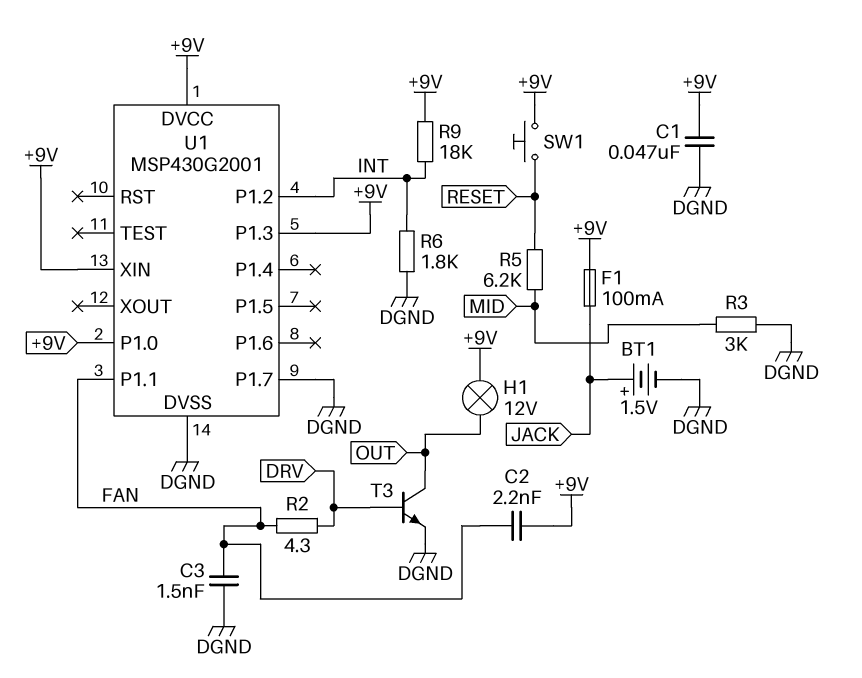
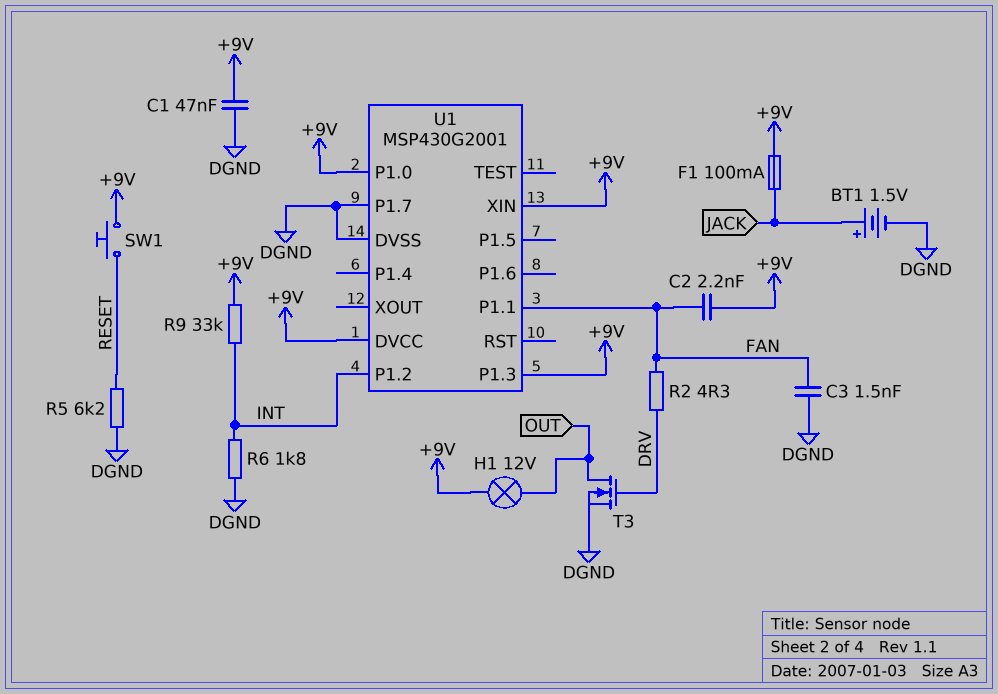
R3: 3k (DGND, MID) -> none
R5: 6.2k (MID, RESET) -> 6.2k (DGND, RESET)
R9: 18k (+9V, INT) -> 33k (+9V, INT)
T3: NPN (B DRV, C OUT, E DGND) -> NMOS (G DRV, D OUT, S DGND)

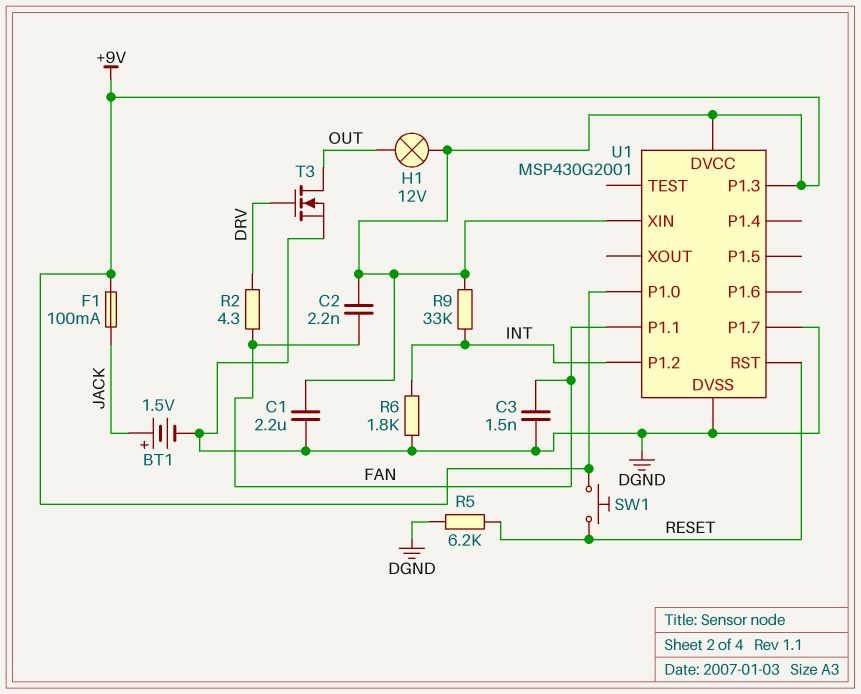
C1: 47nF (+9V, DGND) -> 2.2uF (+9V, DGND)
U1 pin RST: none -> RESET

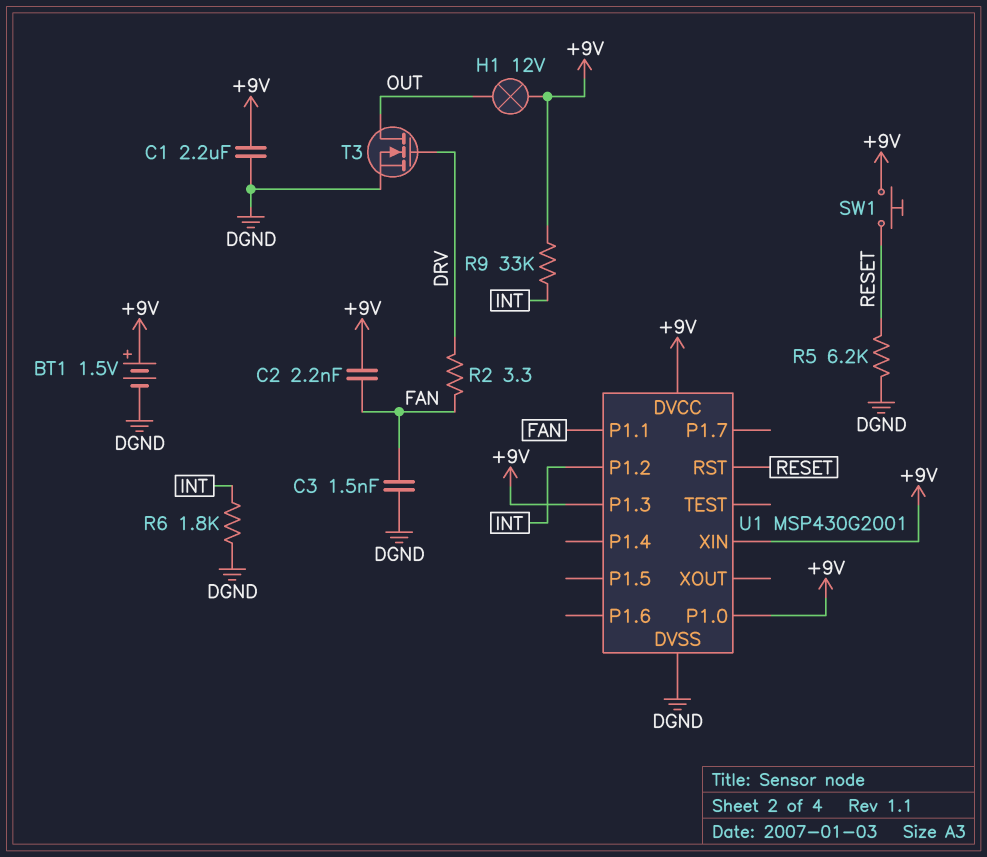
BT1: 1.5V (plus JACK, minus DGND) -> 1.5V (plus +9V, minus DGND)
F1: 100mA (+9V, JACK) -> none
R2: 4.3 (DRV, FAN) -> 3.3 (DRV, FAN)
U1 pin P1.7: DGND -> none

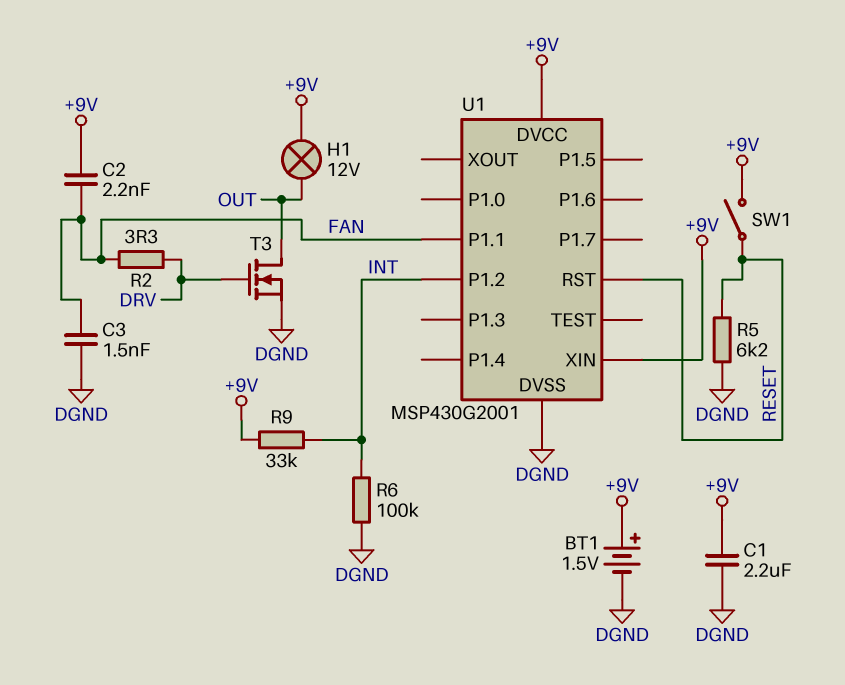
R6: 1.8k (DGND, INT) -> 100k (DGND, INT)
SW1: button (+9V, RESET) -> switch (+9V, RESET)
U1 pin P1.0: +9V -> none
U1 pin P1.3: +9V -> none

